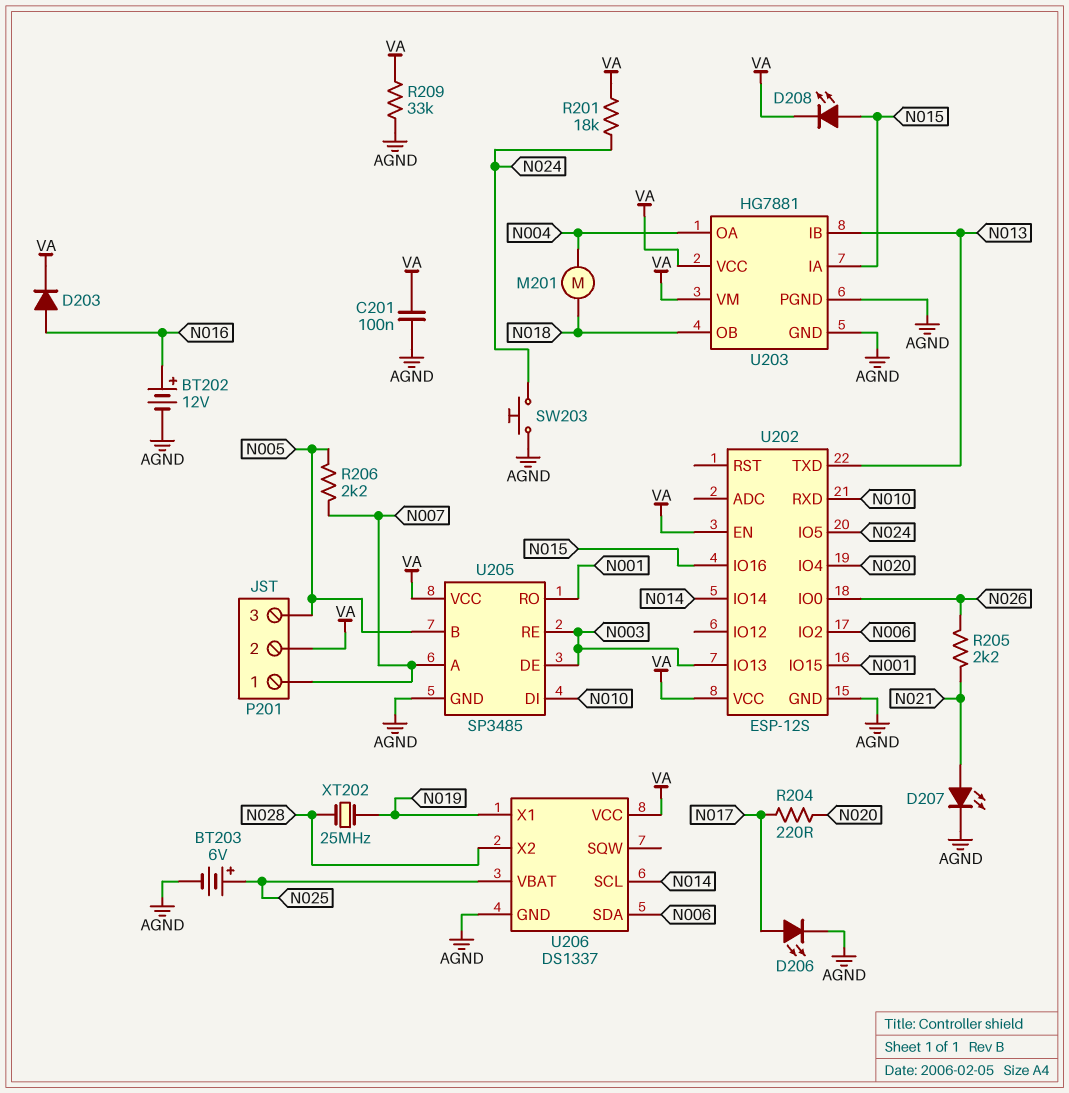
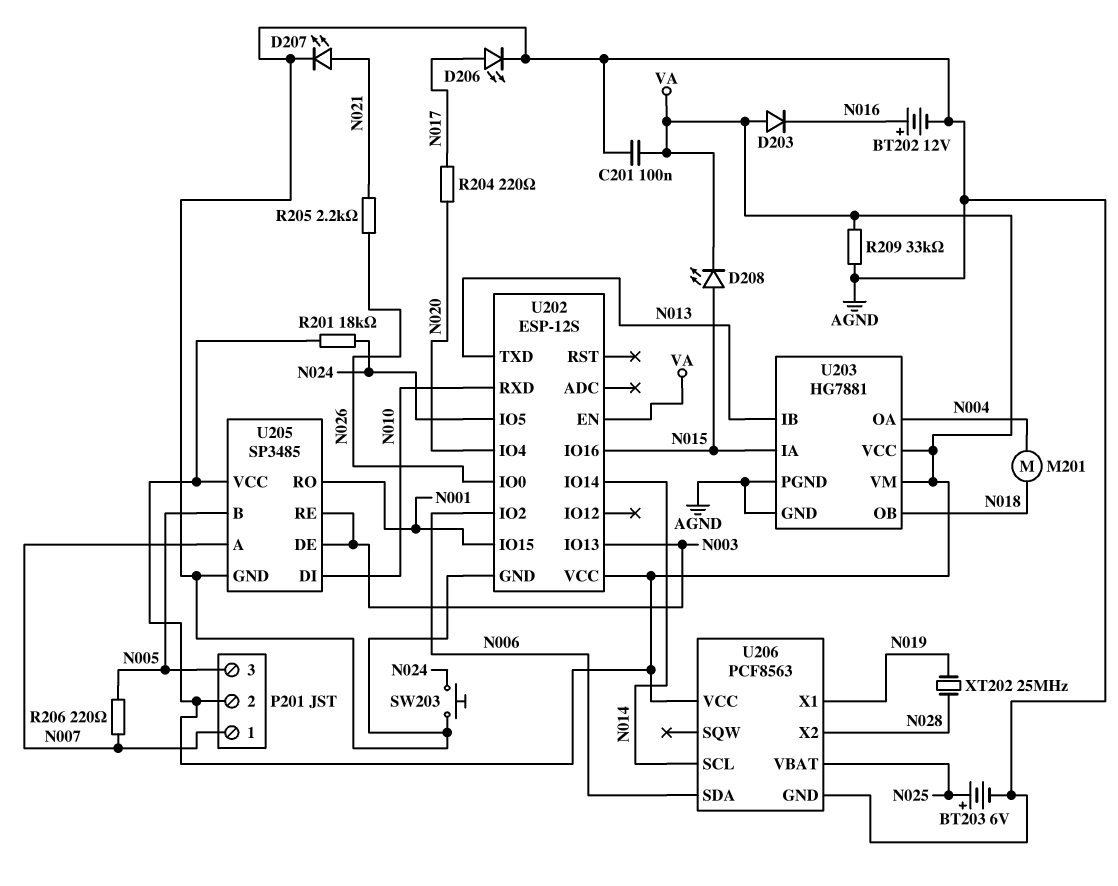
D203: diode (A N016, K VA) -> diode (A VA, K N016)
R206: 2.2k (N005, N007) -> 220 (N005, N007)
U206: DS1337 -> PCF8563

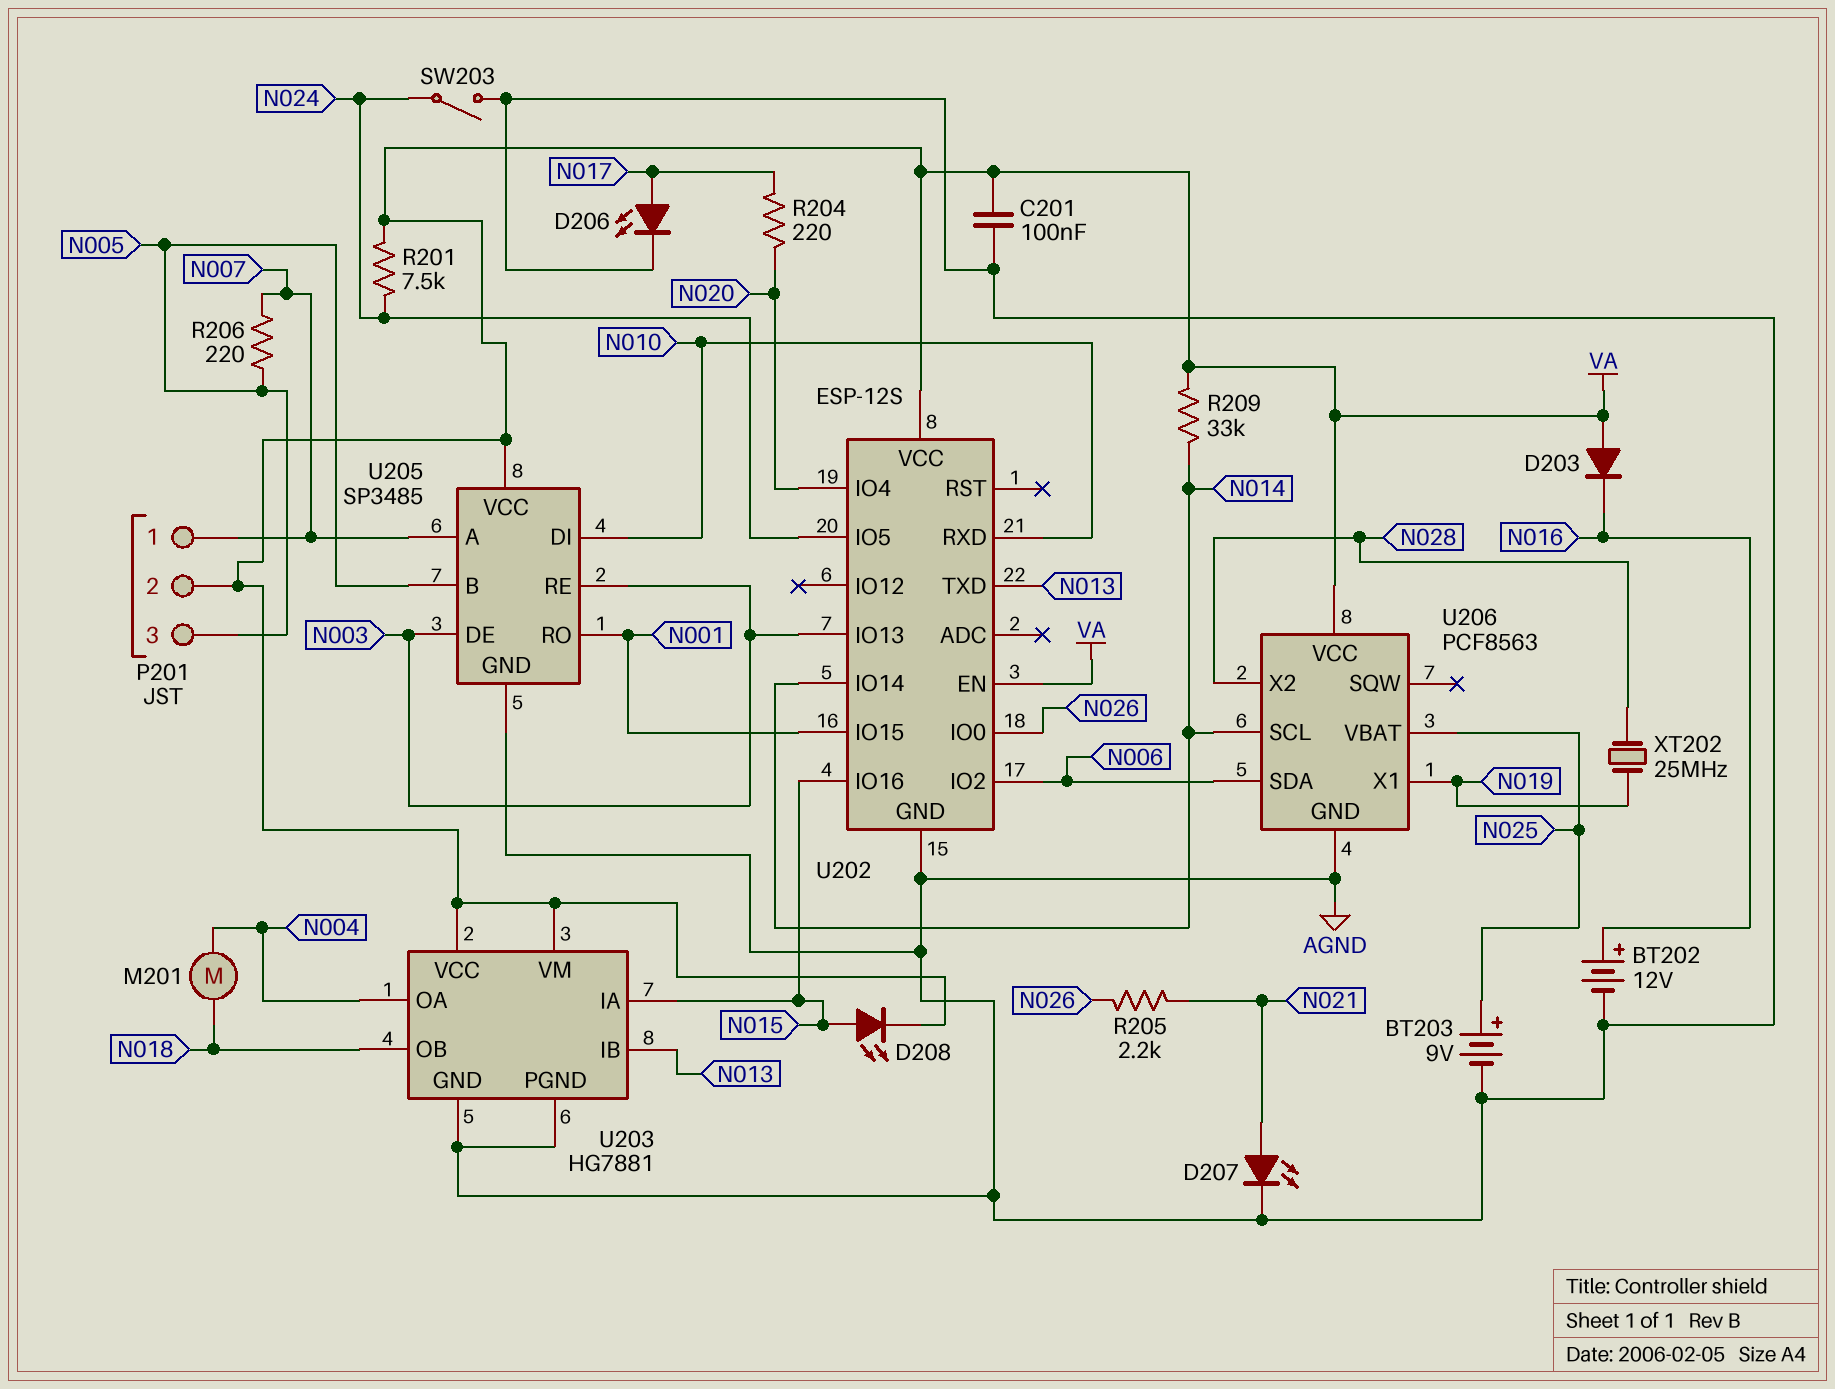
BT203: 6V (plus N025, minus AGND) -> 9V (plus N025, minus AGND)
R201: 18k (N024, VA) -> 7.5k (N024, VA)
R209: 33k (AGND, VA) -> 33k (N014, VA)
SW203: button (AGND, N024) -> switch (AGND, N024)

